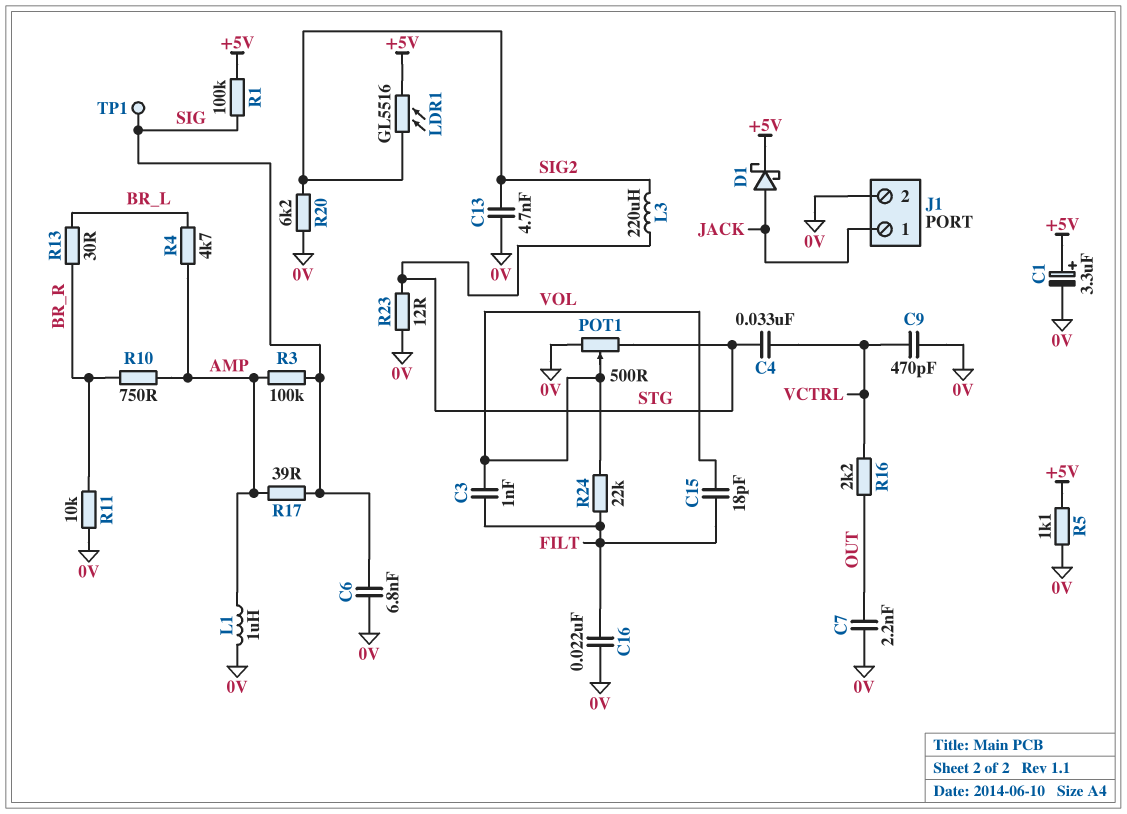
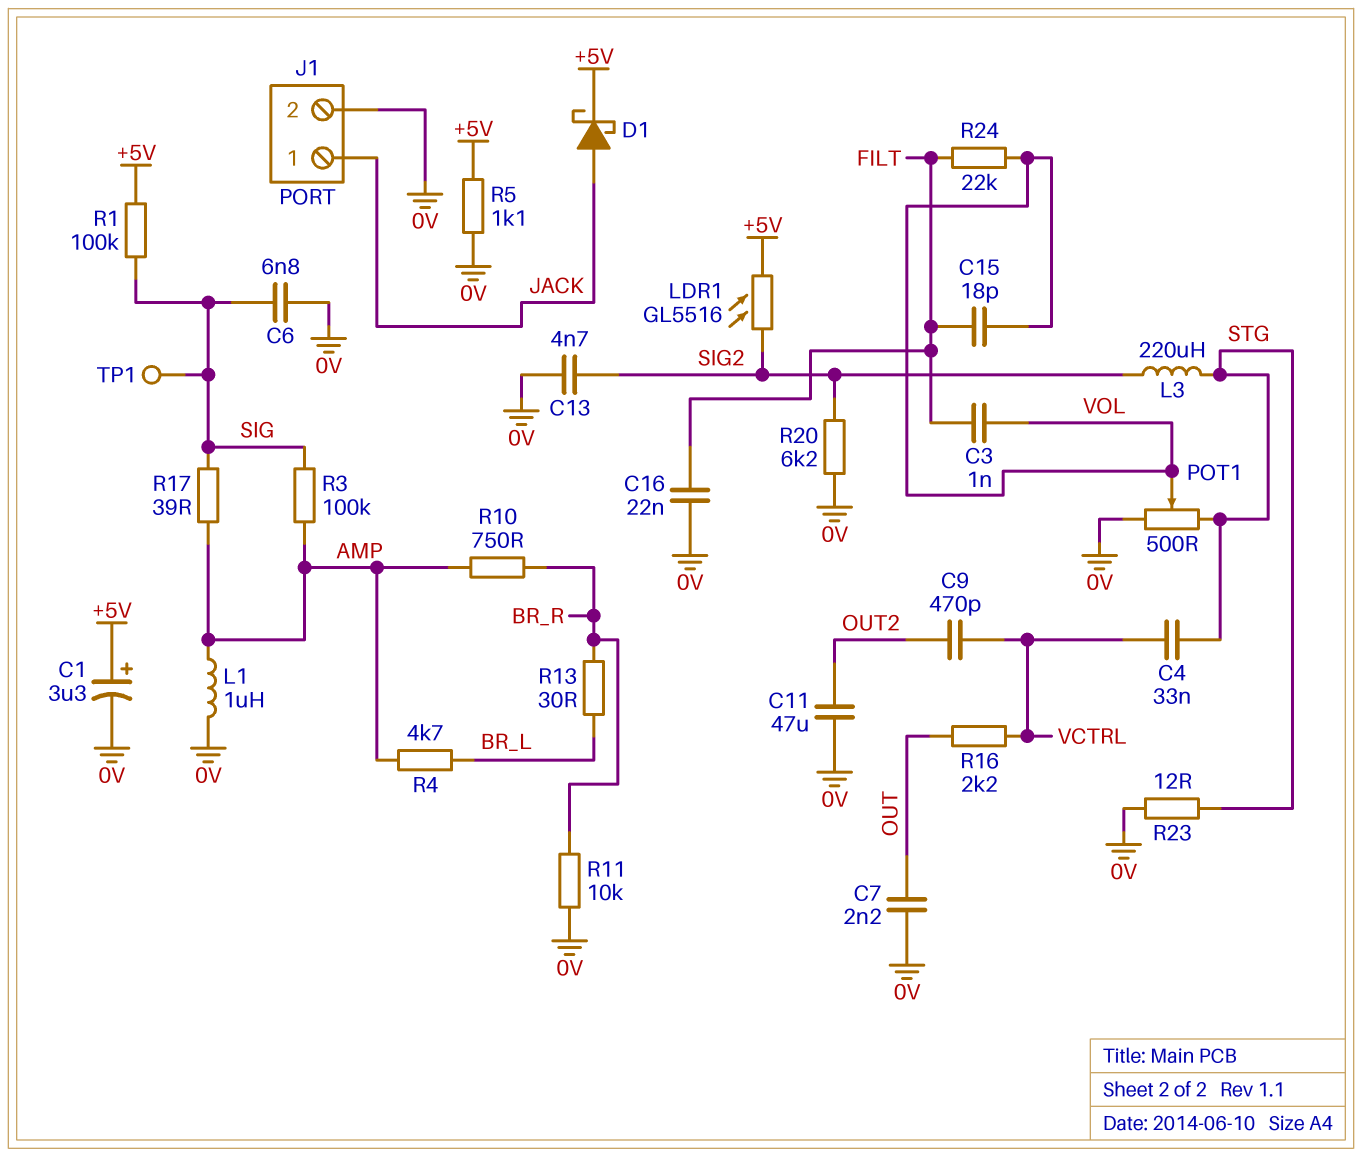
C9: 470pF (0V, VCTRL) -> 470pF (OUT2, VCTRL)
C11: none -> 47uF (0V, OUT2)

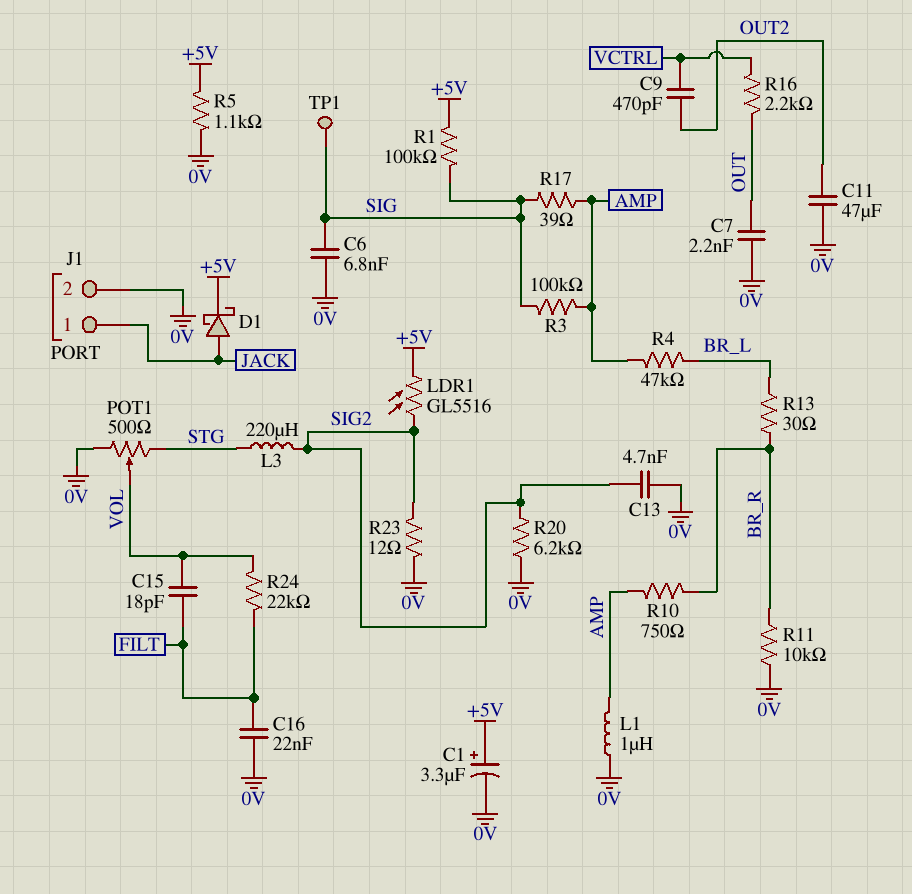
C3: 1nF (FILT, VOL) -> none
C4: 33nF (STG, VCTRL) -> none
R4: 4.7k (AMP, BR_L) -> 47k (AMP, BR_L)
R23: 12 (0V, STG) -> 12 (0V, SIG2)

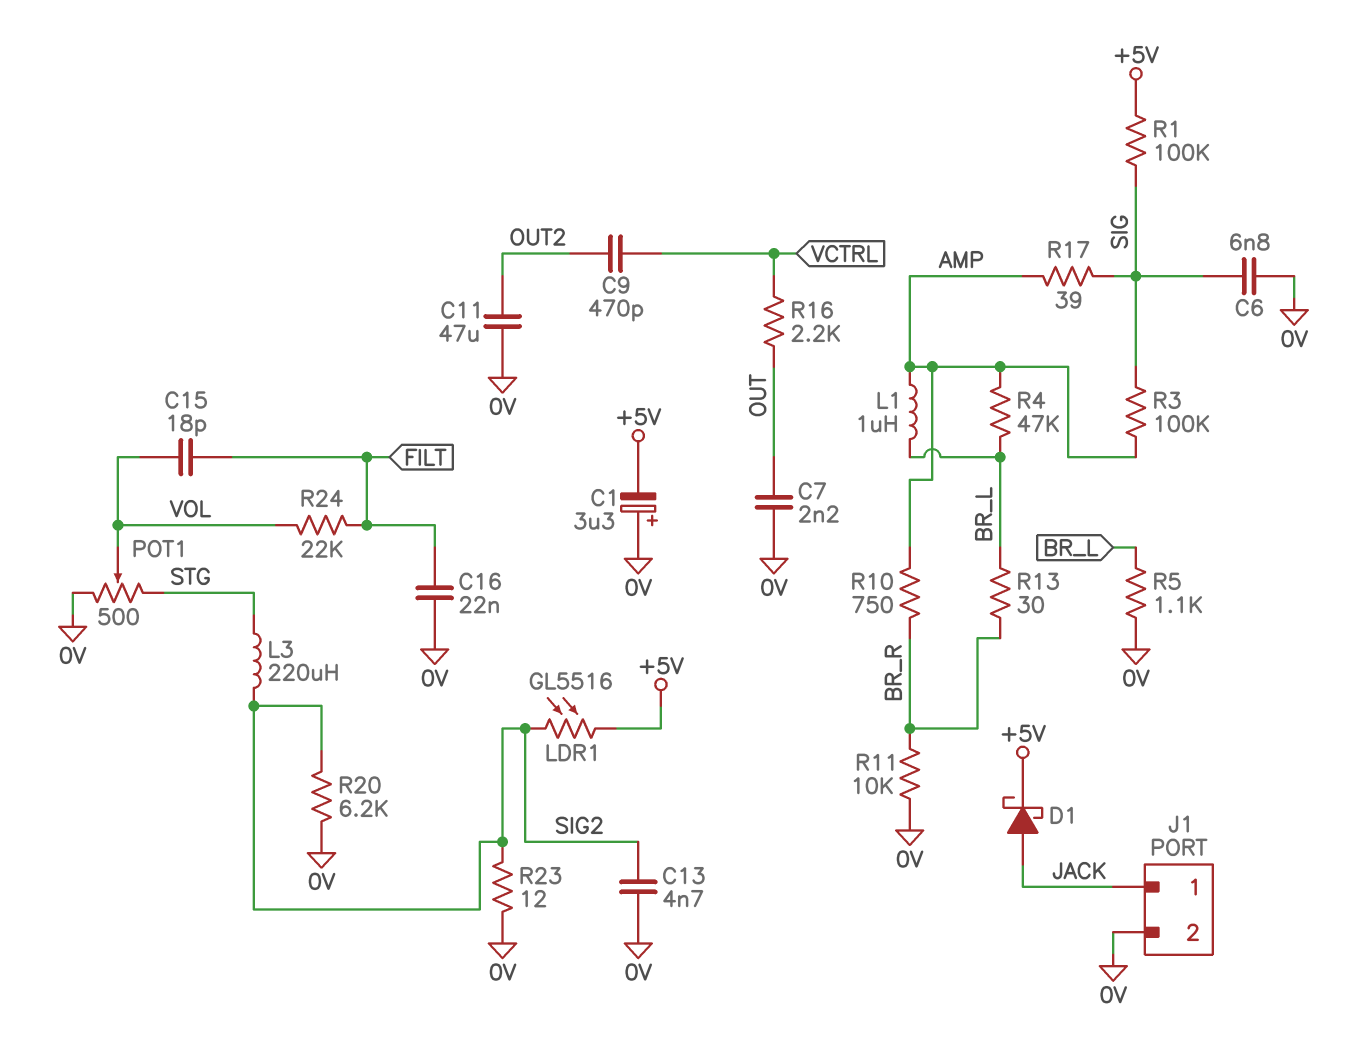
C1: 3.3uF (plus +5V, minus 0V) -> 3.3uF (plus 0V, minus +5V)
L1: 1uH (0V, AMP) -> 1uH (AMP, BR_L)
R5: 1.1k (+5V, 0V) -> 1.1k (0V, BR_L)
TP1: test point (SIG) -> none

